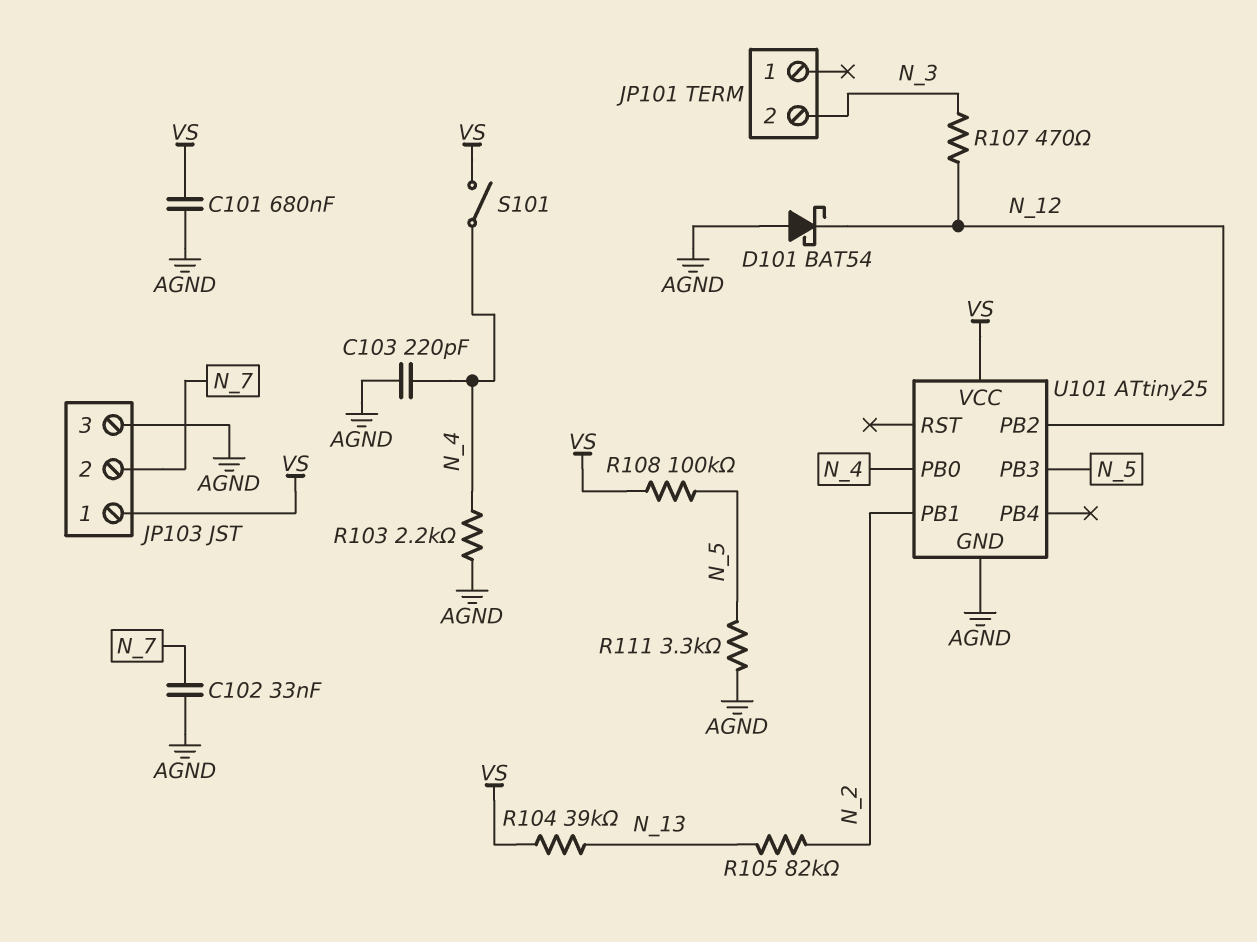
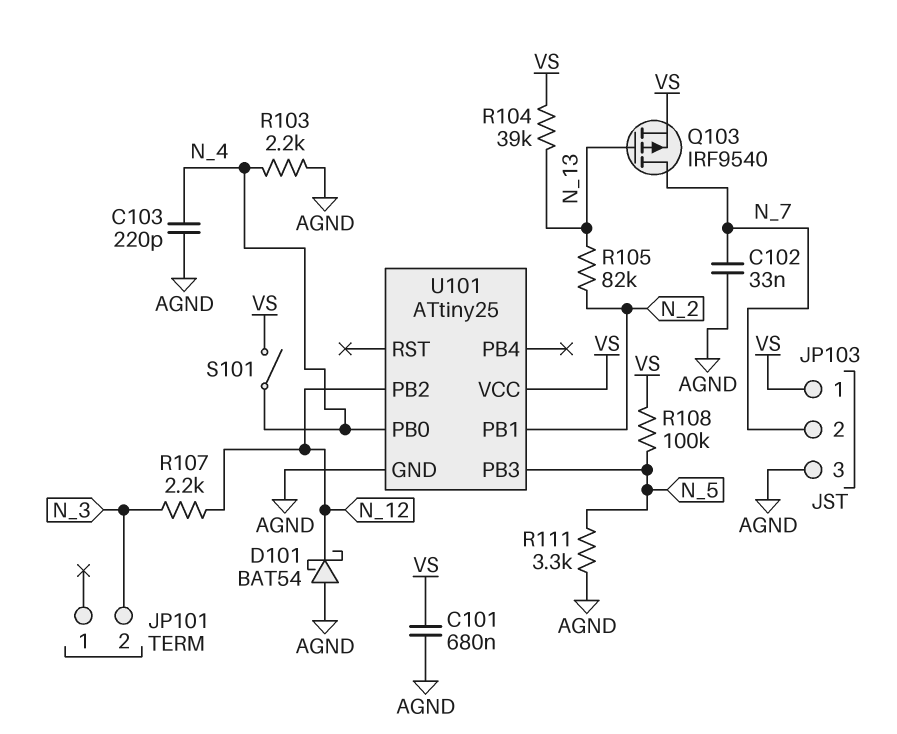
Q103: none -> PMOS IRF9540 (G N_13, D N_7, S VS)
R107: 470 (N_3, N_12) -> 2.2k (N_3, N_12)

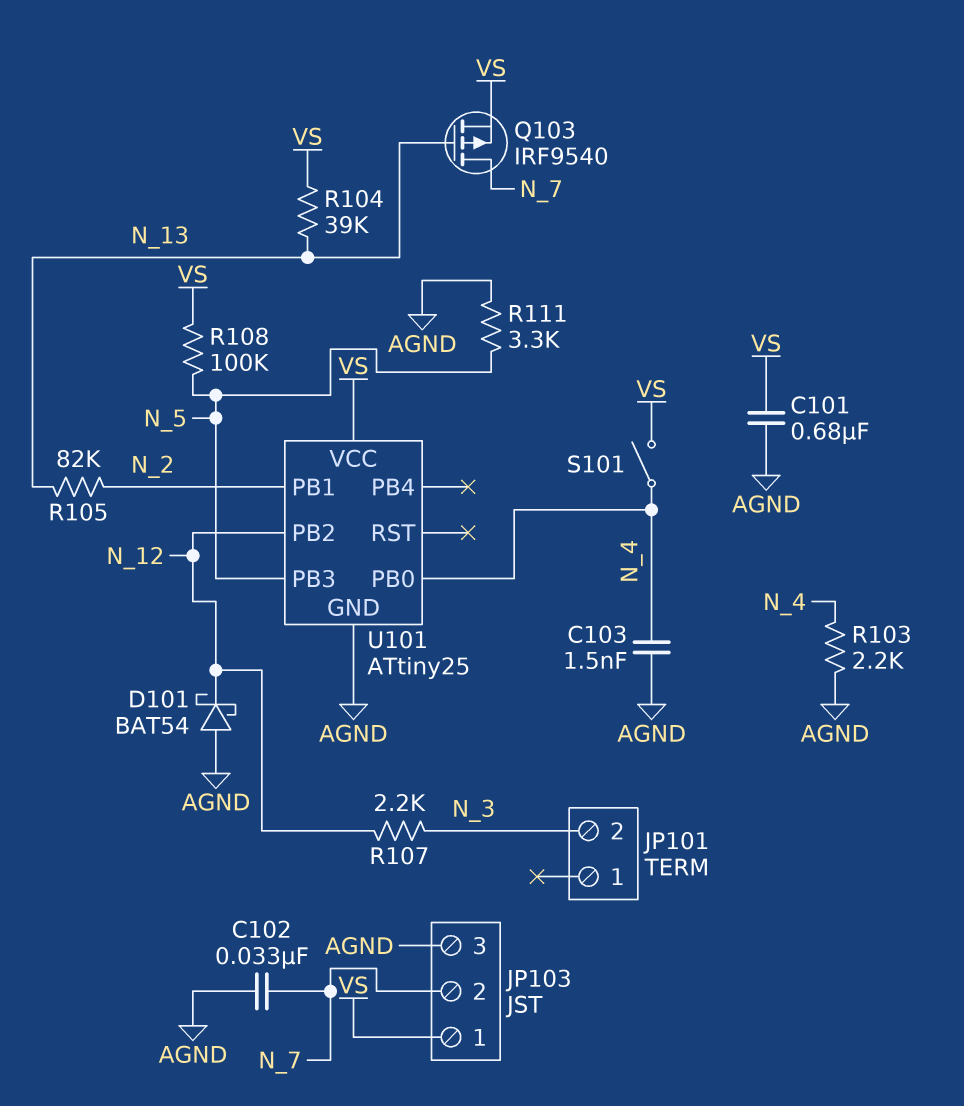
C103: 220pF (AGND, N_4) -> 1.5nF (AGND, N_4)

